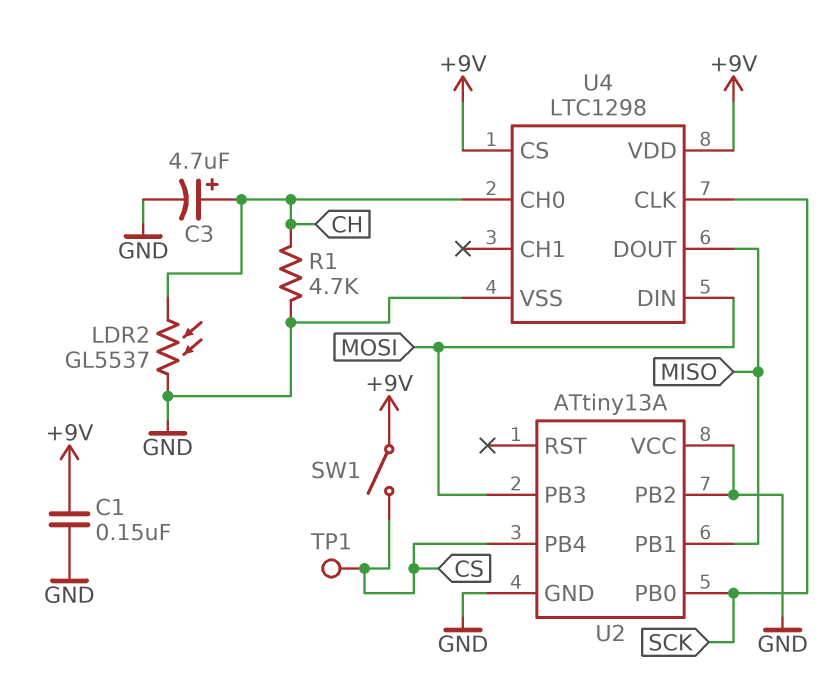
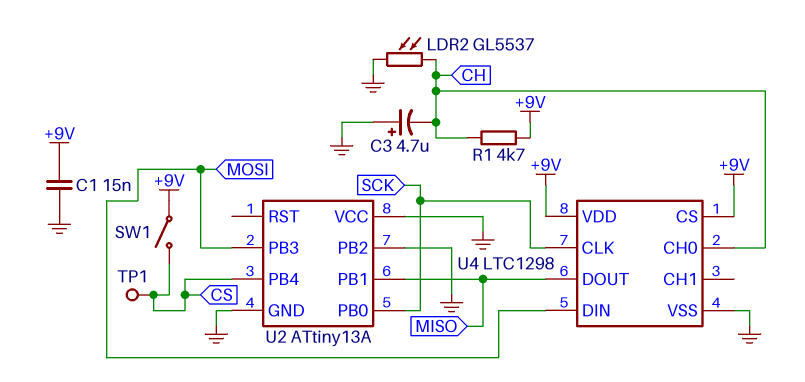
C1: 150nF (+9V, GND) -> 15nF (+9V, GND)
C3: 4.7uF (plus CH, minus GND) -> 4.7uF (plus GND, minus CH)
R1: 4.7k (CH, GND) -> 4.7k (+9V, CH)

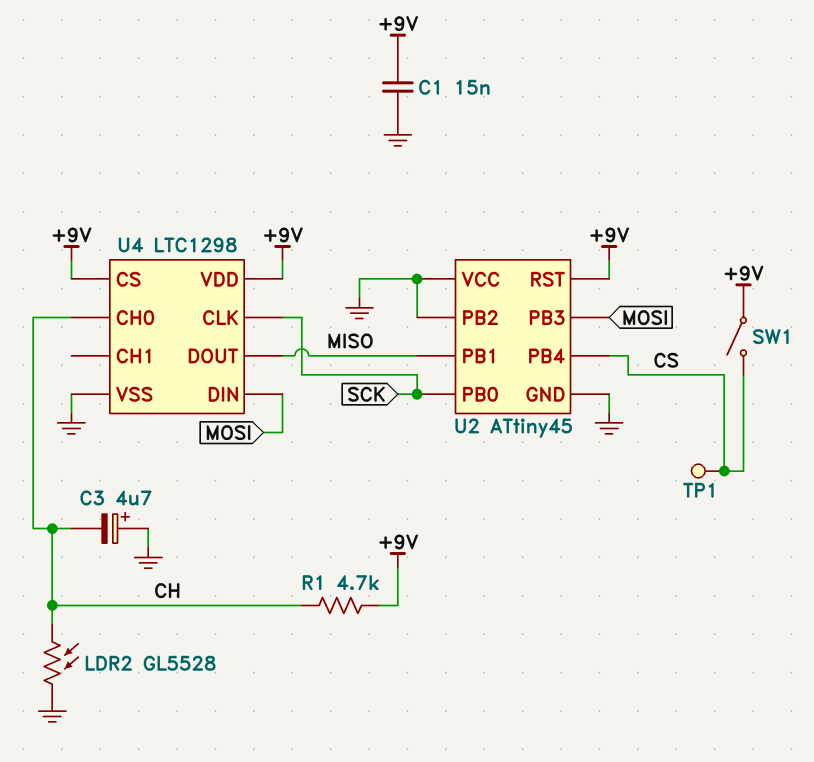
LDR2: GL5537 (CH, GND) -> GL5528 (CH, GND)
U2: ATtiny13A -> ATtiny45
U2 pin RST: none -> +9V

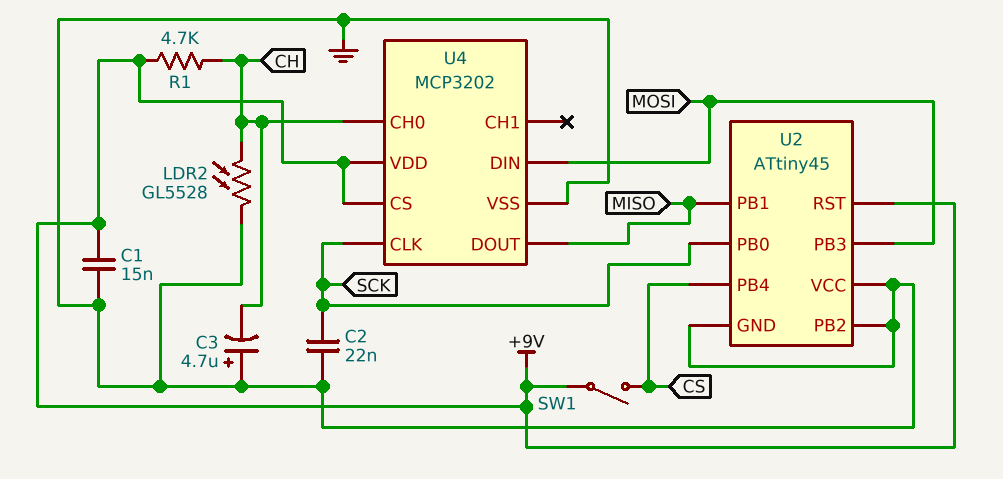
C2: none -> 22nF (GND, SCK)
TP1: test point (CS) -> none
U4: LTC1298 -> MCP3202

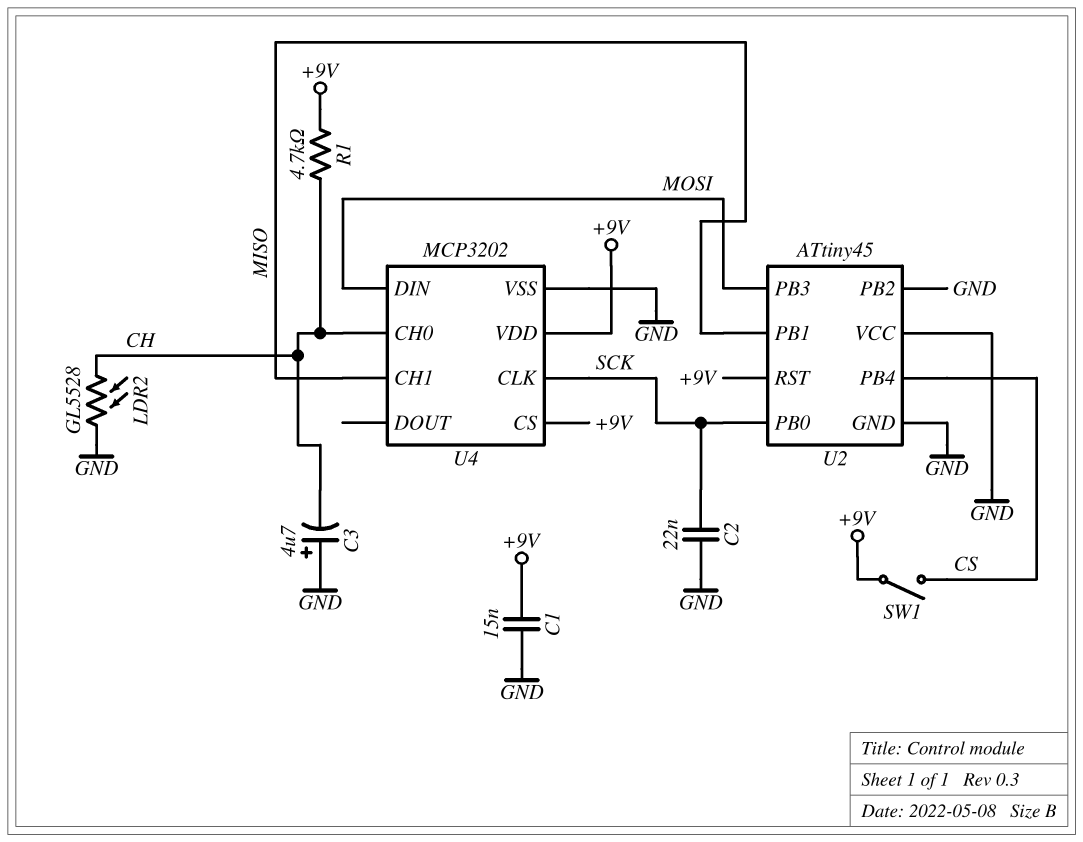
U4 pin CH1: none -> MISO
U4 pin DOUT: MISO -> none

